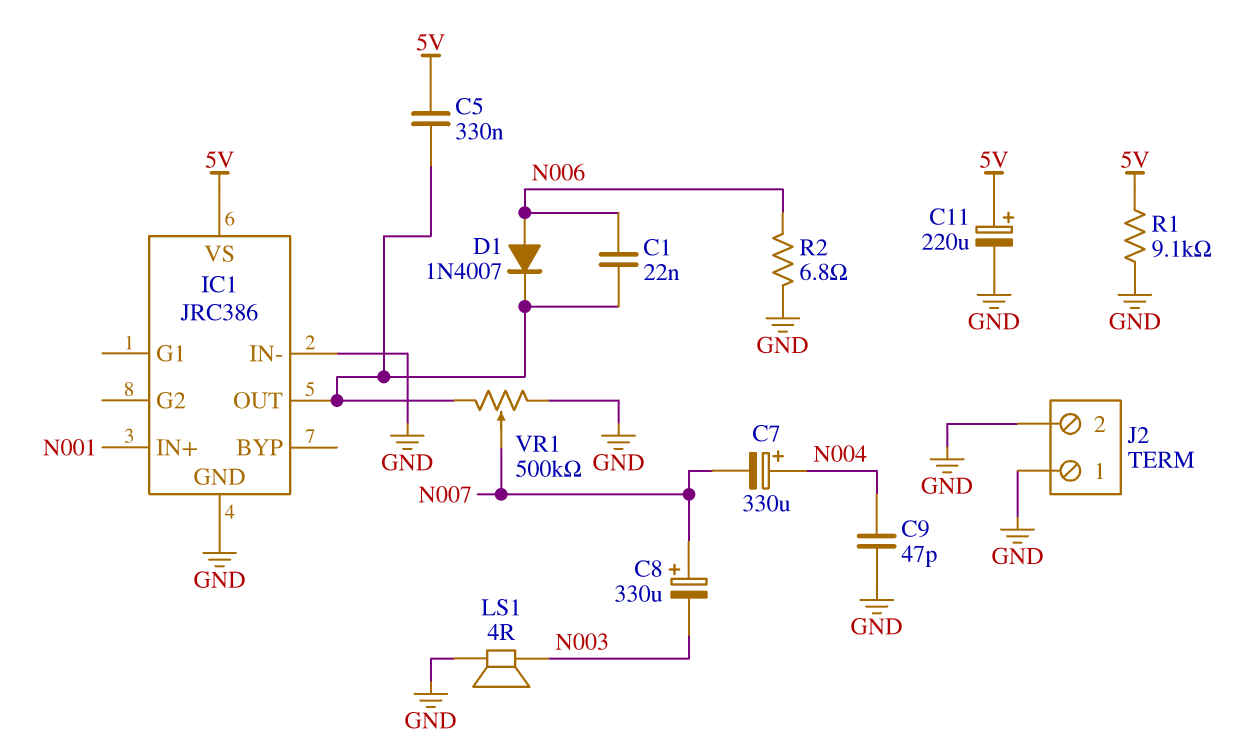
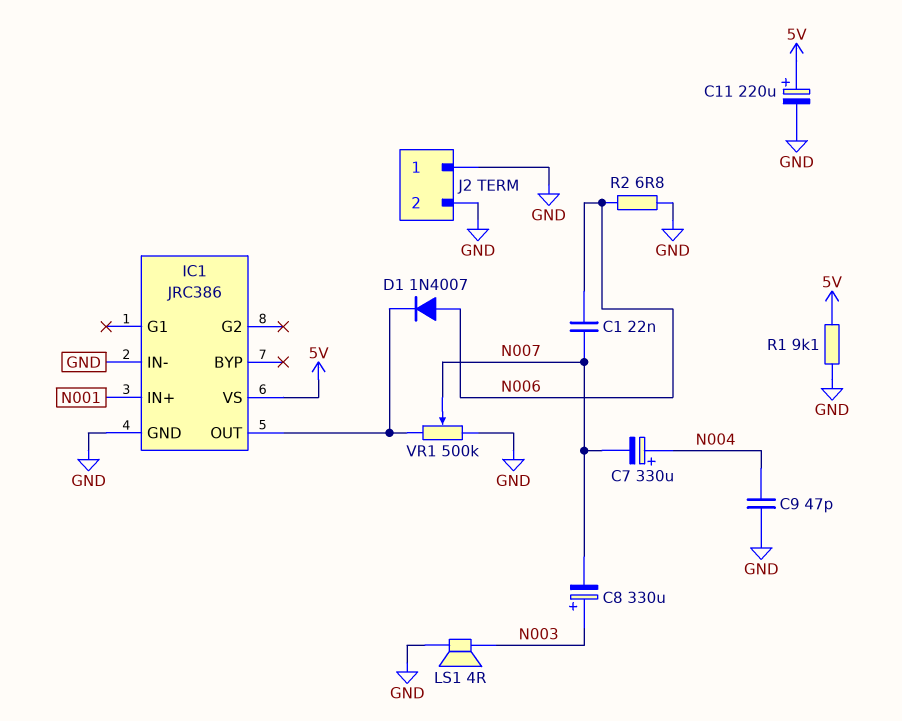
C1: 22nF (IC1/OUT, N006) -> 22nF (N006, N007)
C5: 330nF (5V, IC1/OUT) -> none
C8: 330uF (plus N007, minus N003) -> 330uF (plus N003, minus N007)

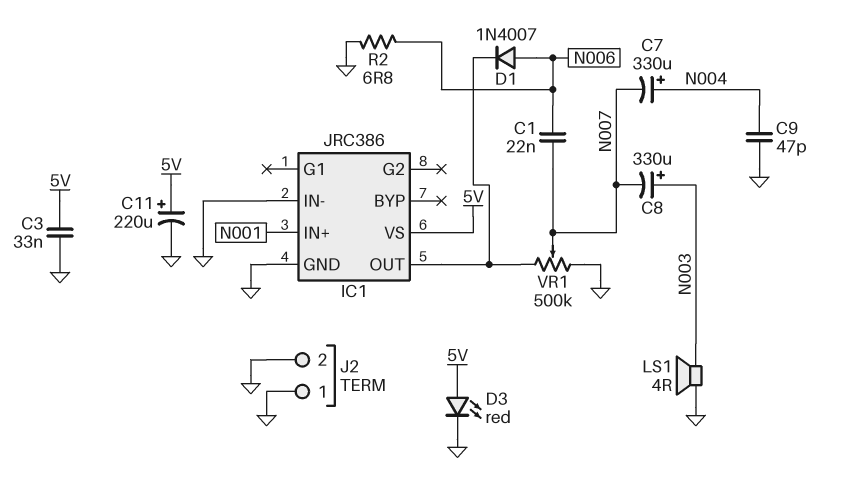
C3: none -> 33nF (5V, GND)
D3: none -> LED red (A 5V, K GND)
R1: 9.1k (5V, GND) -> none

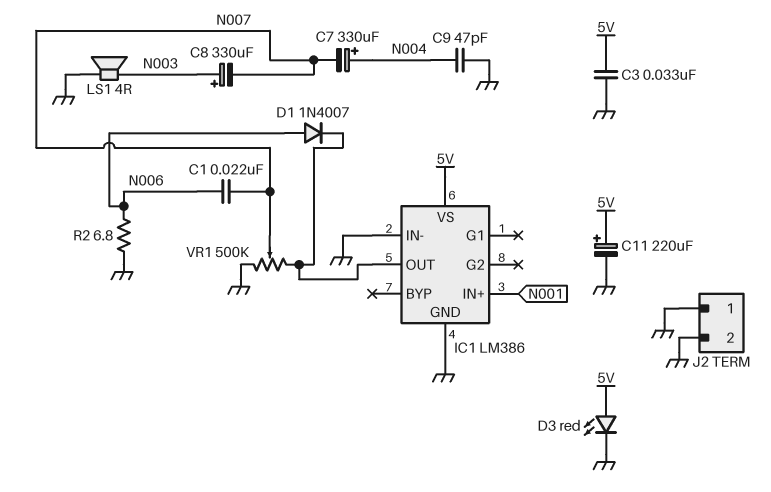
IC1: JRC386 -> LM386

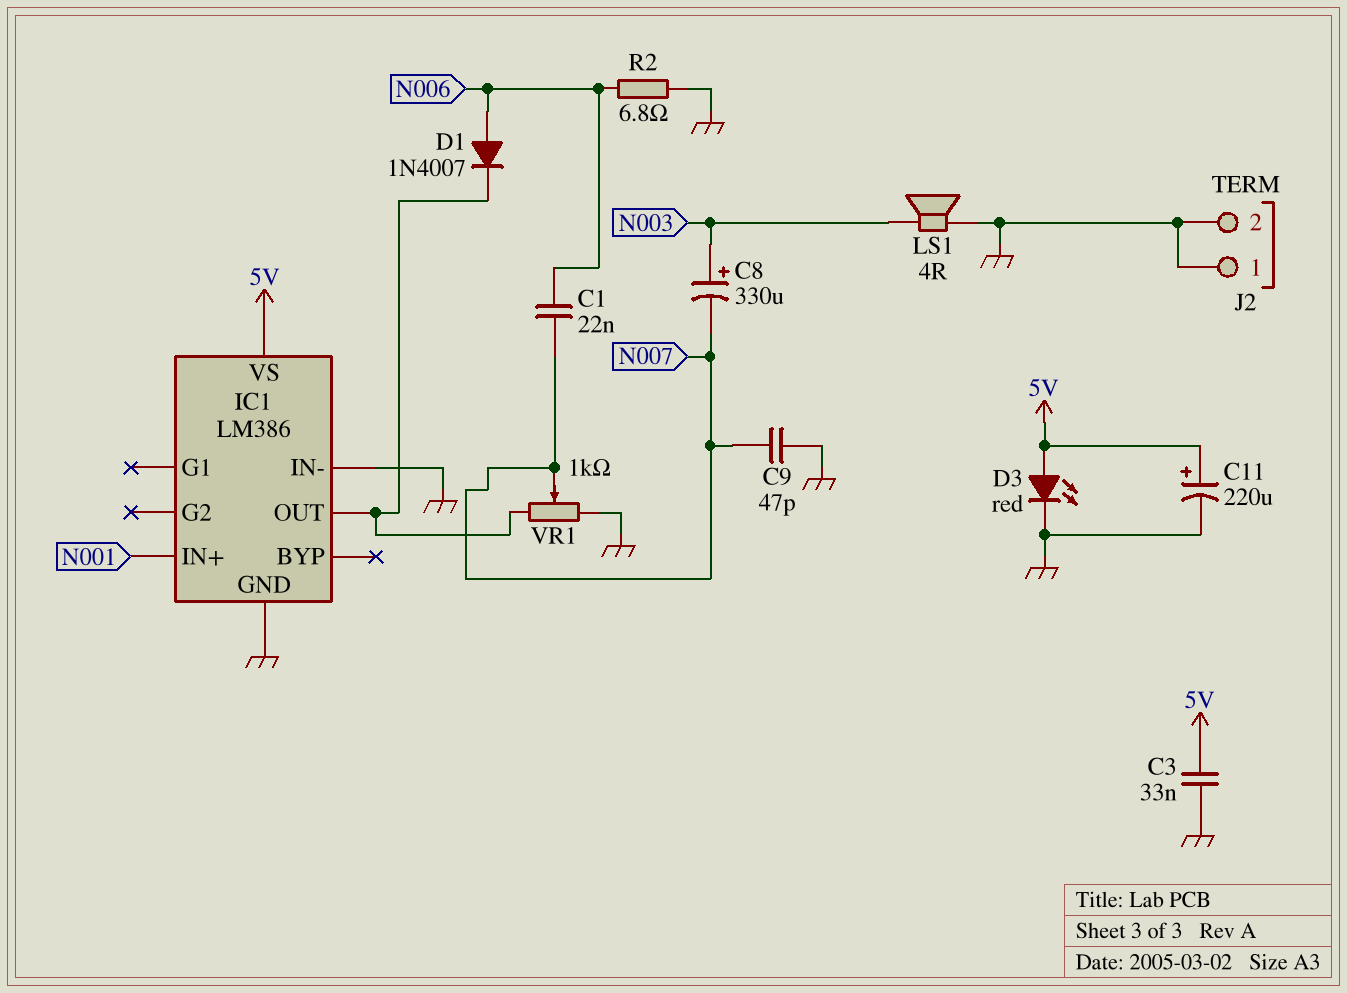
C7: 330uF (plus N004, minus N007) -> none
C9: 47pF (GND, N004) -> 47pF (GND, N007)
VR1: 500k (GND, IC1/OUT, wiper N007) -> 1k (GND, IC1/OUT, wiper N007)

